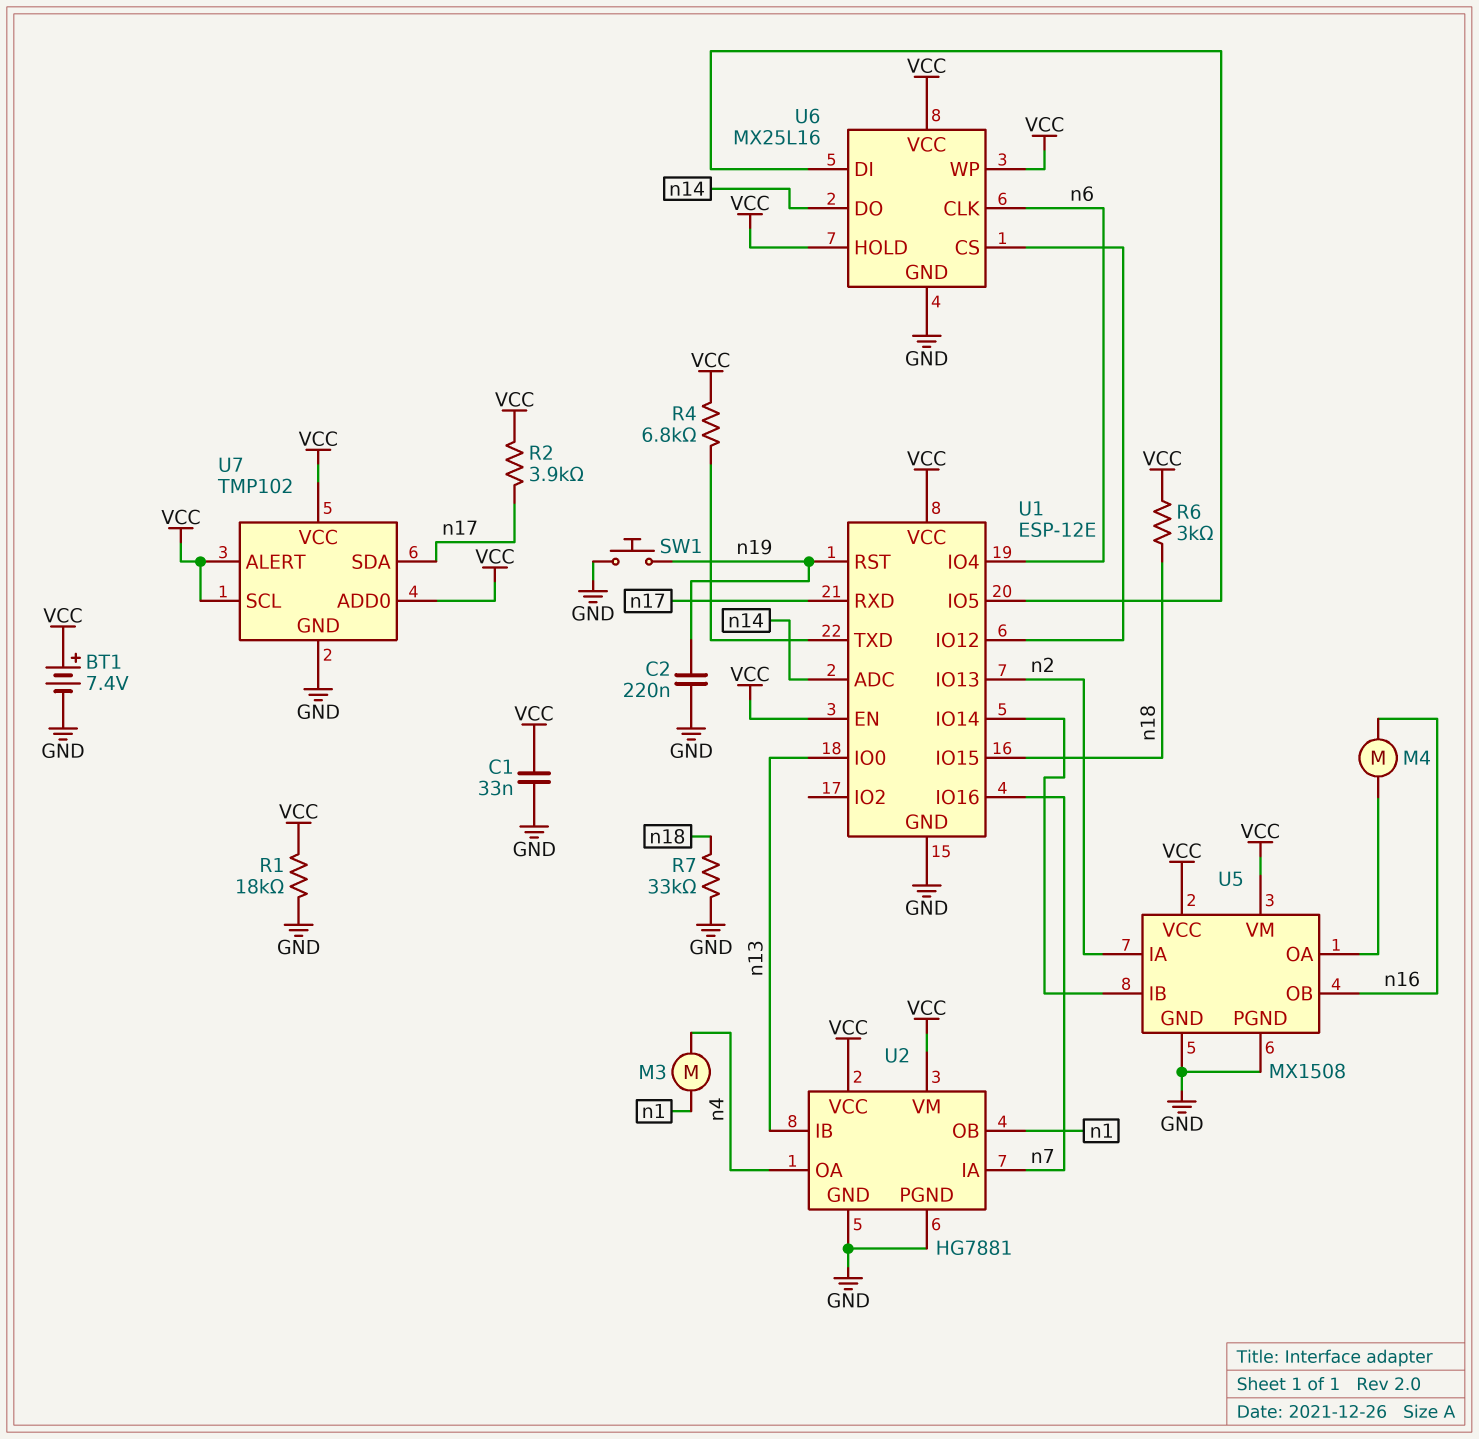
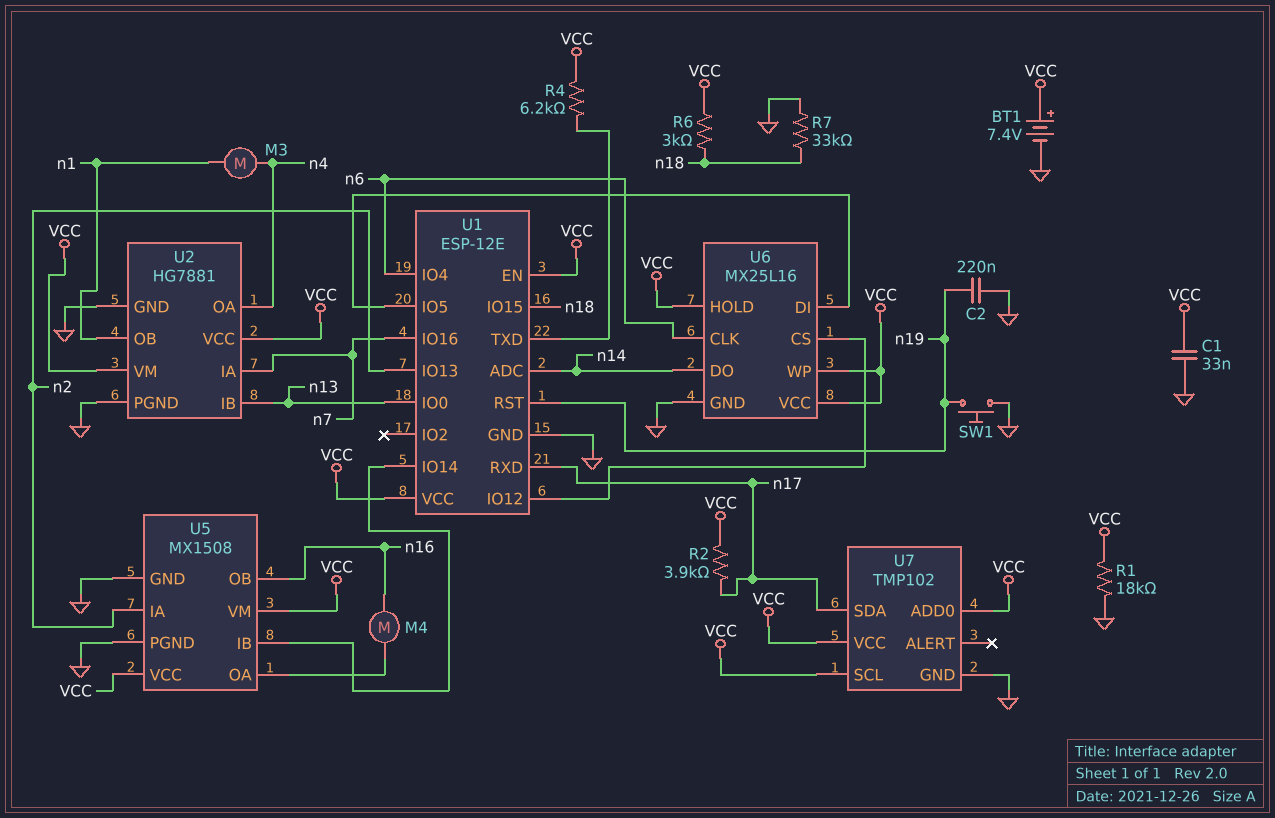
R4: 6.8k (U1/TXD, VCC) -> 6.2k (U1/TXD, VCC)
U7 pin ALERT: VCC -> none

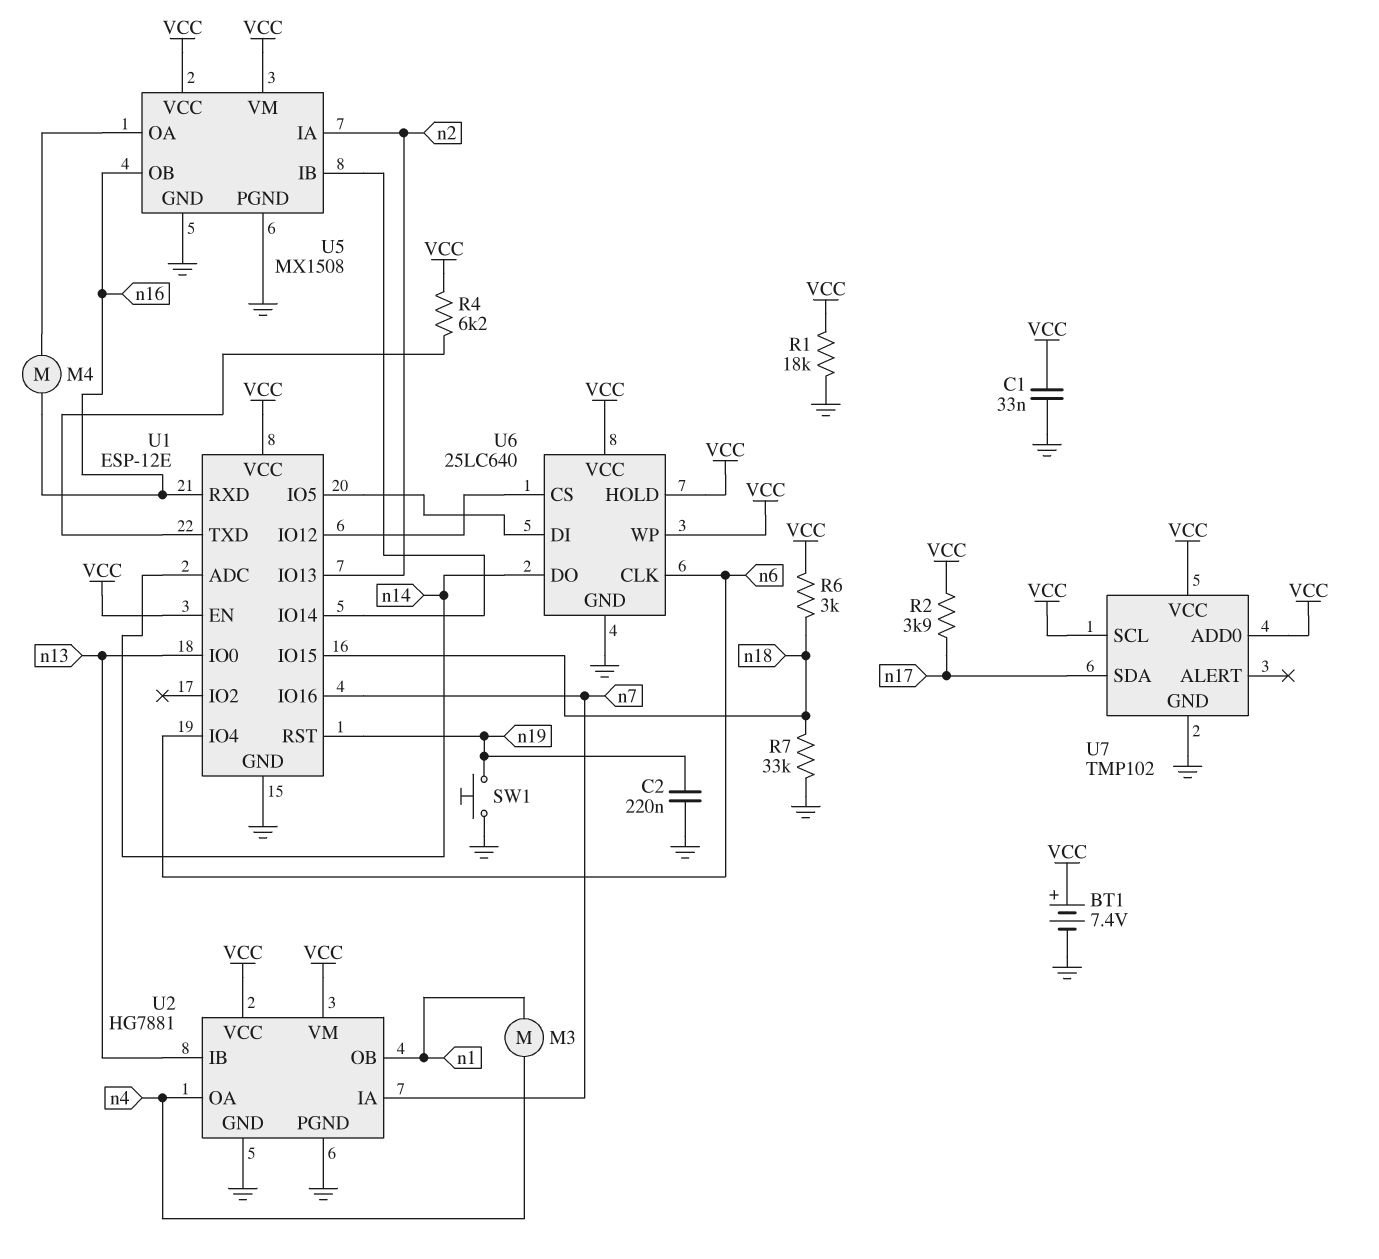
U1 pin RXD: n17 -> n16
U6: MX25L16 -> 25LC640

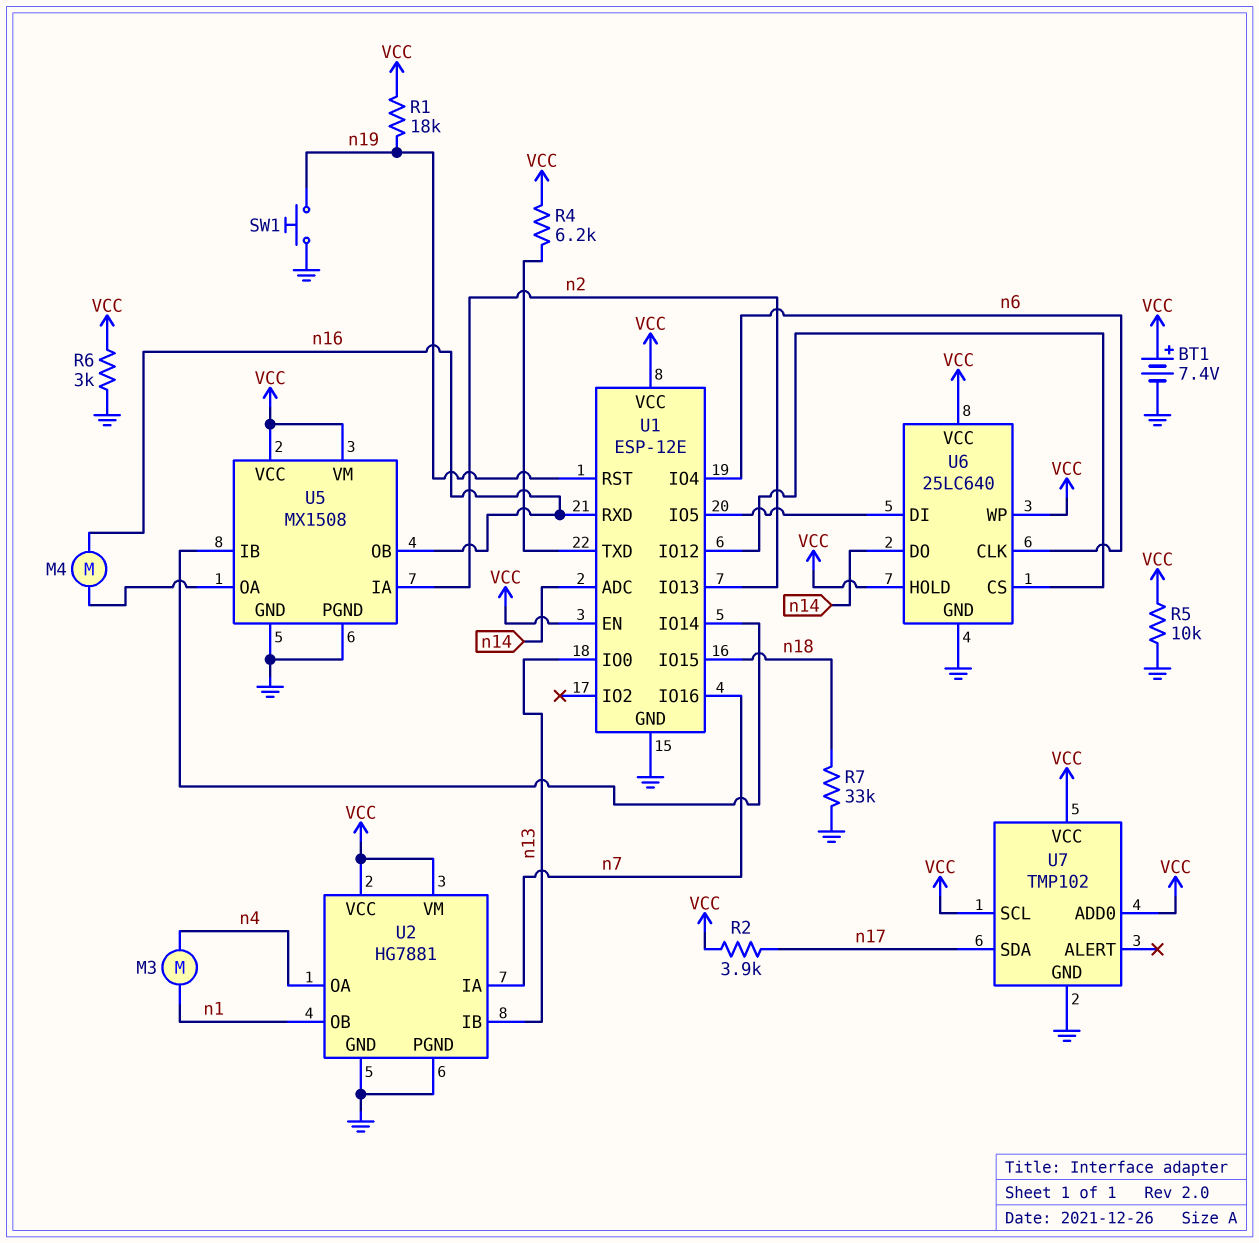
C1: 33nF (GND, VCC) -> none
C2: 220nF (GND, n19) -> none
R1: 18k (GND, VCC) -> 18k (VCC, n19)
R5: none -> 10k (GND, VCC)
R6: 3k (VCC, n18) -> 3k (GND, VCC)

